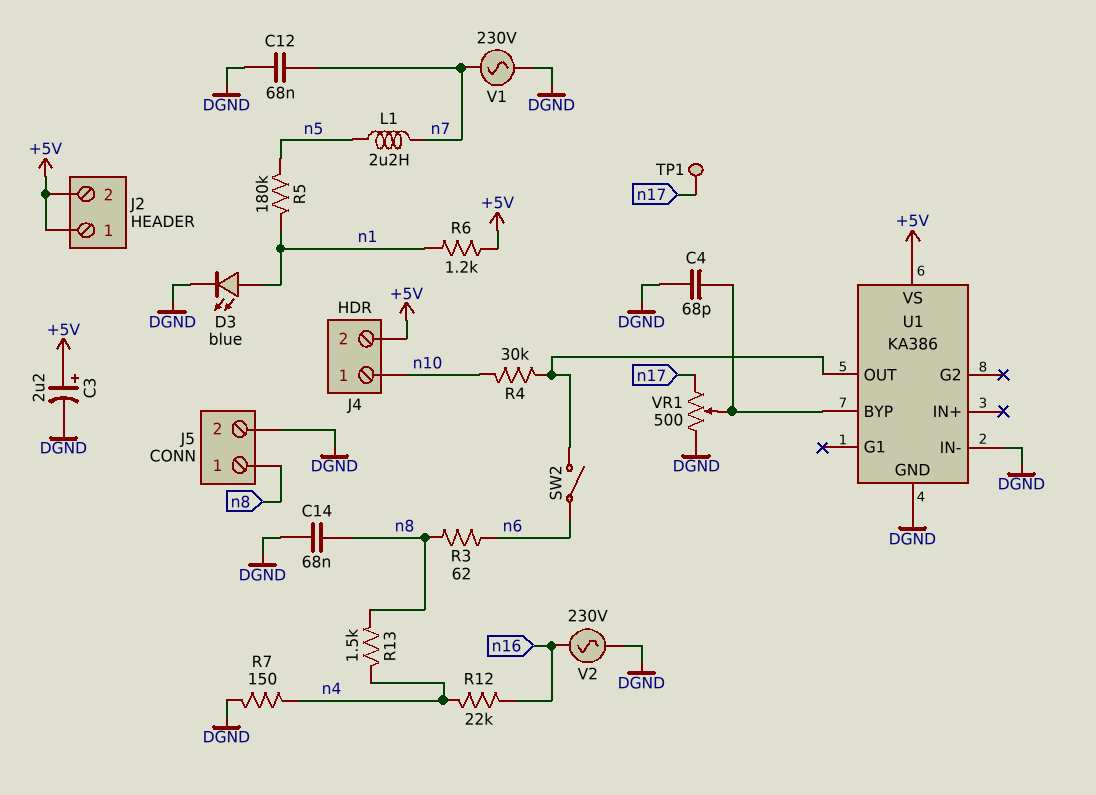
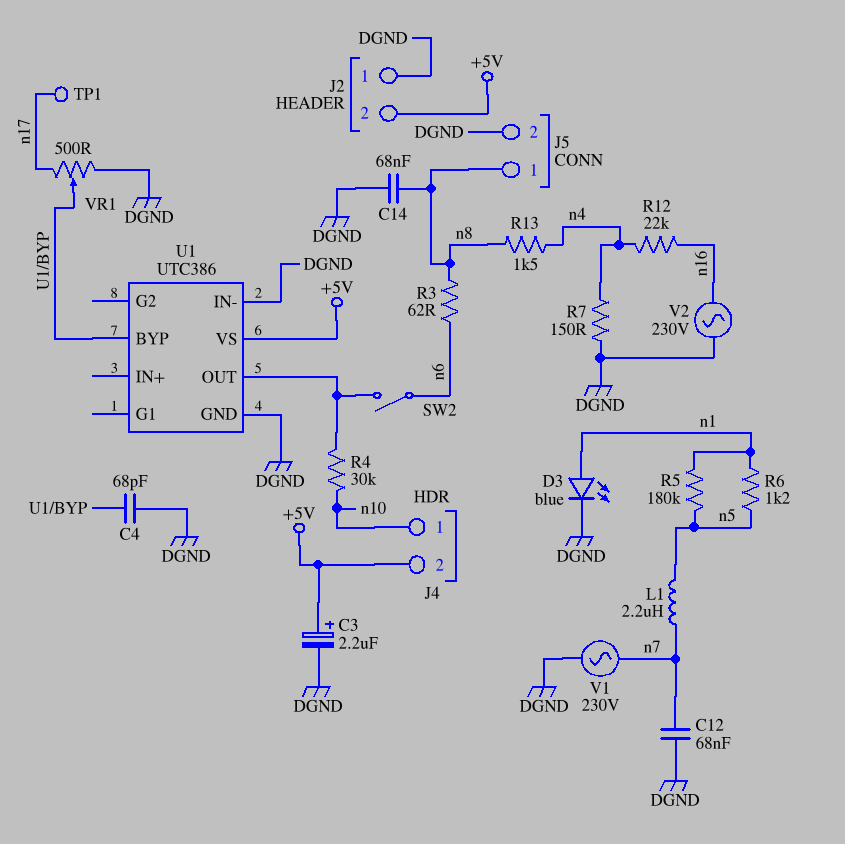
J2 pin 1: +5V -> DGND
R6: 1.2k (+5V, n1) -> 1.2k (n1, n5)
U1: KA386 -> UTC386

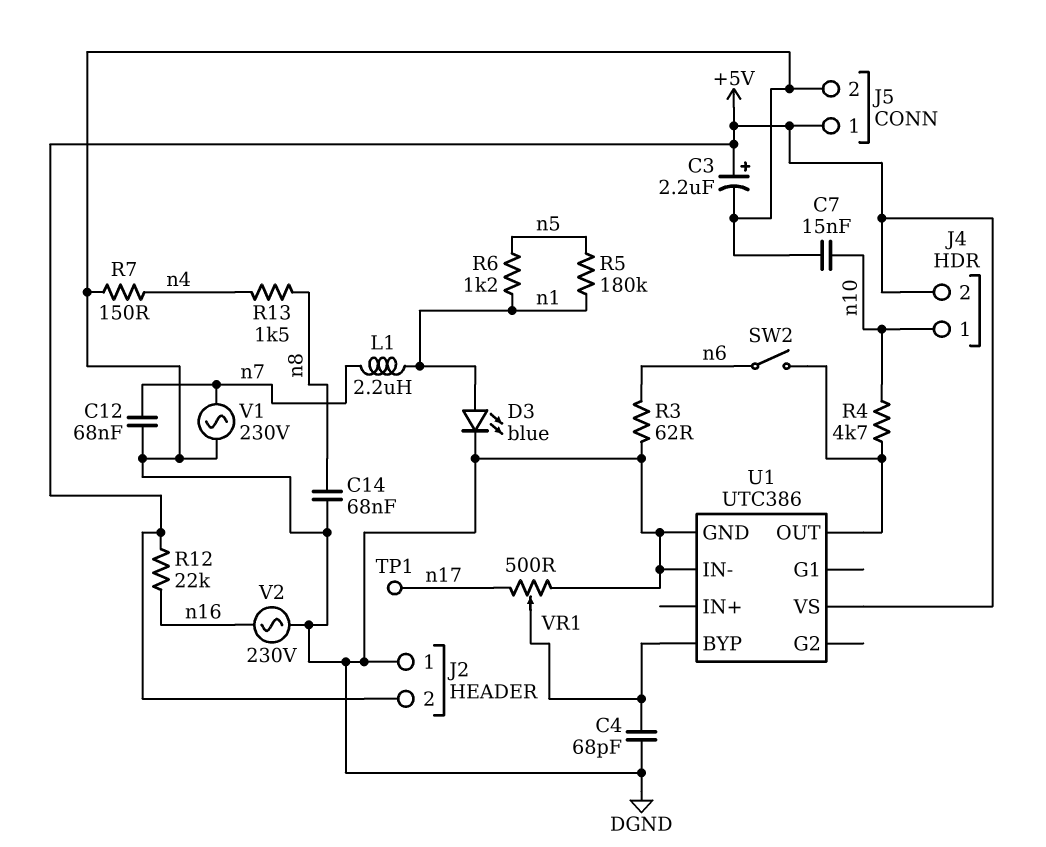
C7: none -> 15nF (DGND, n10)
J5 pin 1: n8 -> +5V
L1: 2.2uH (n5, n7) -> 2.2uH (n1, n7)
R3: 62 (n6, n8) -> 62 (DGND, n6)
R4: 30k (U1/OUT, n10) -> 4.7k (U1/OUT, n10)
R12: 22k (n4, n16) -> 22k (+5V, n16)

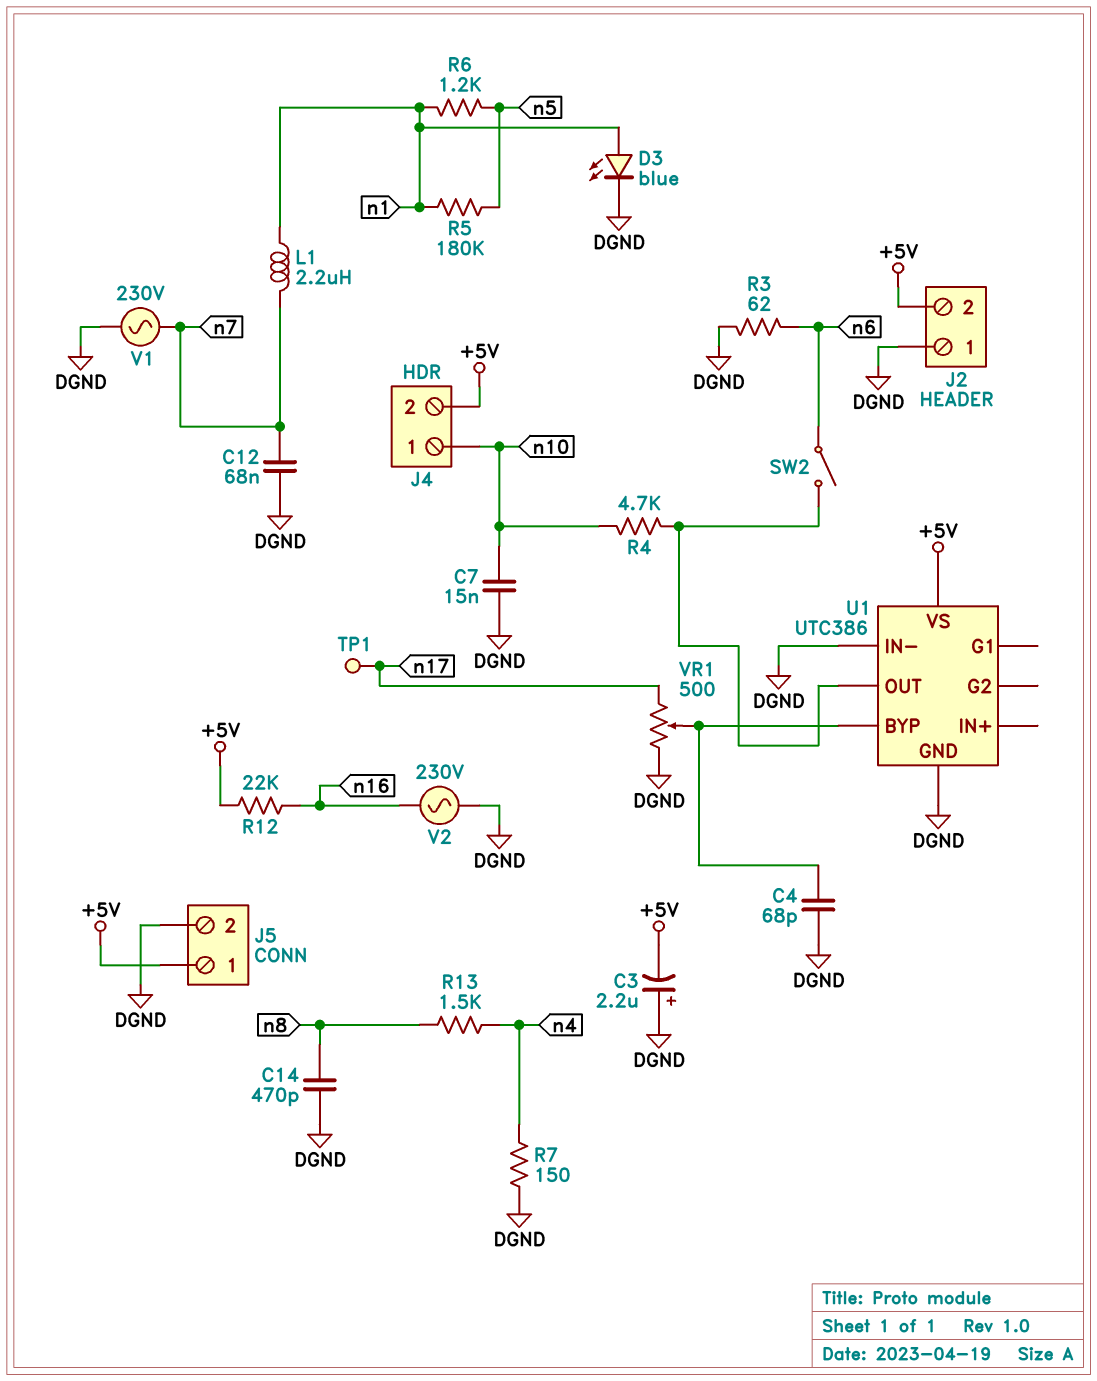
C3: 2.2uF (plus +5V, minus DGND) -> 2.2uF (plus DGND, minus +5V)
C14: 68nF (DGND, n8) -> 470pF (DGND, n8)

